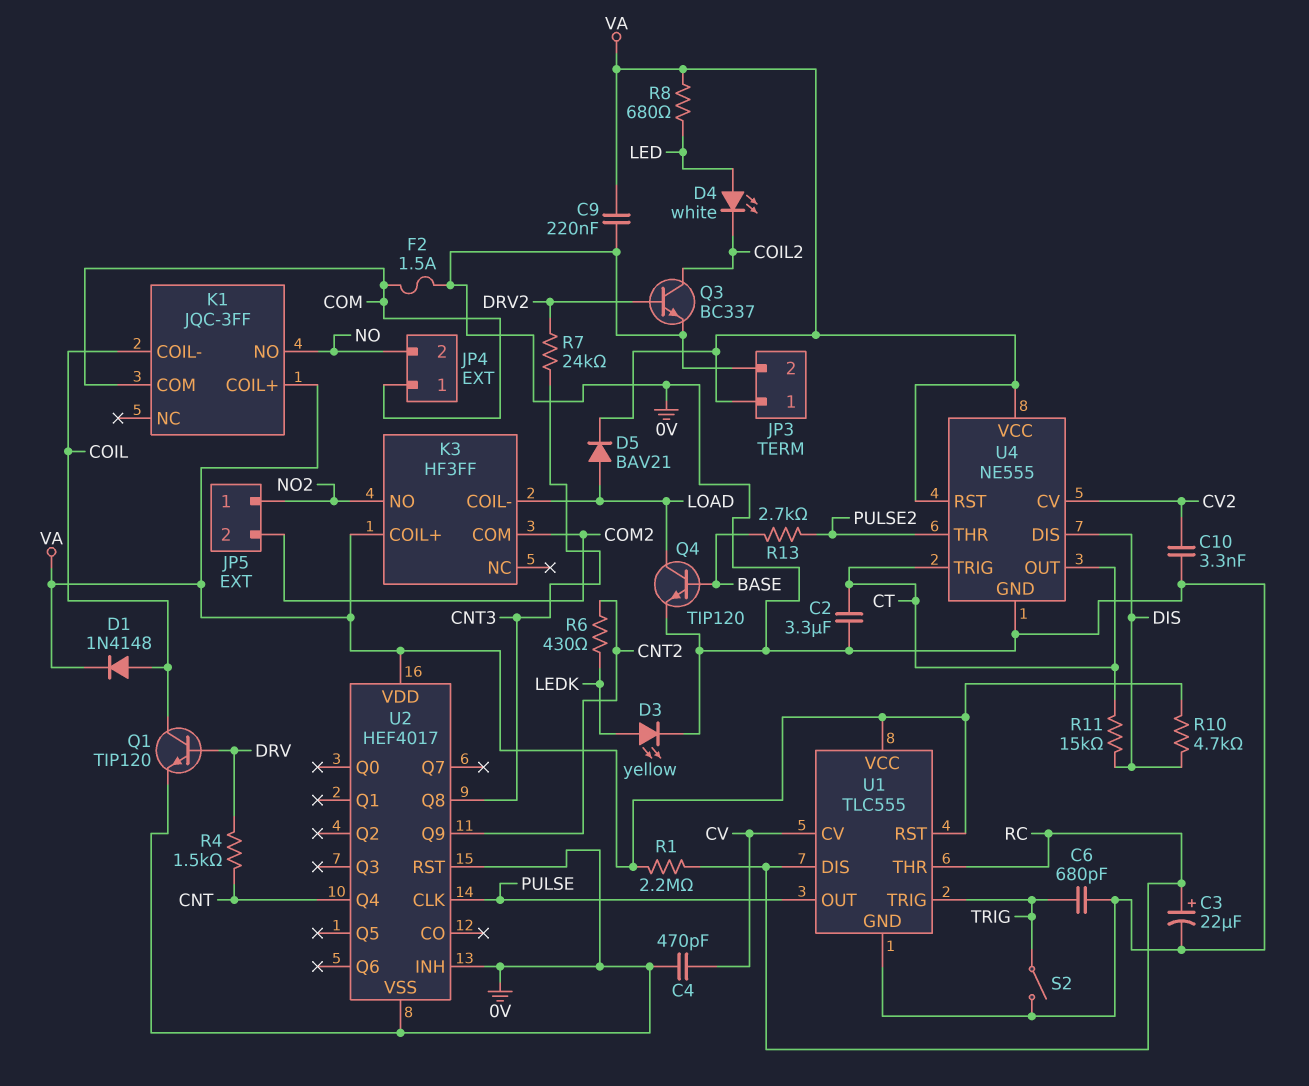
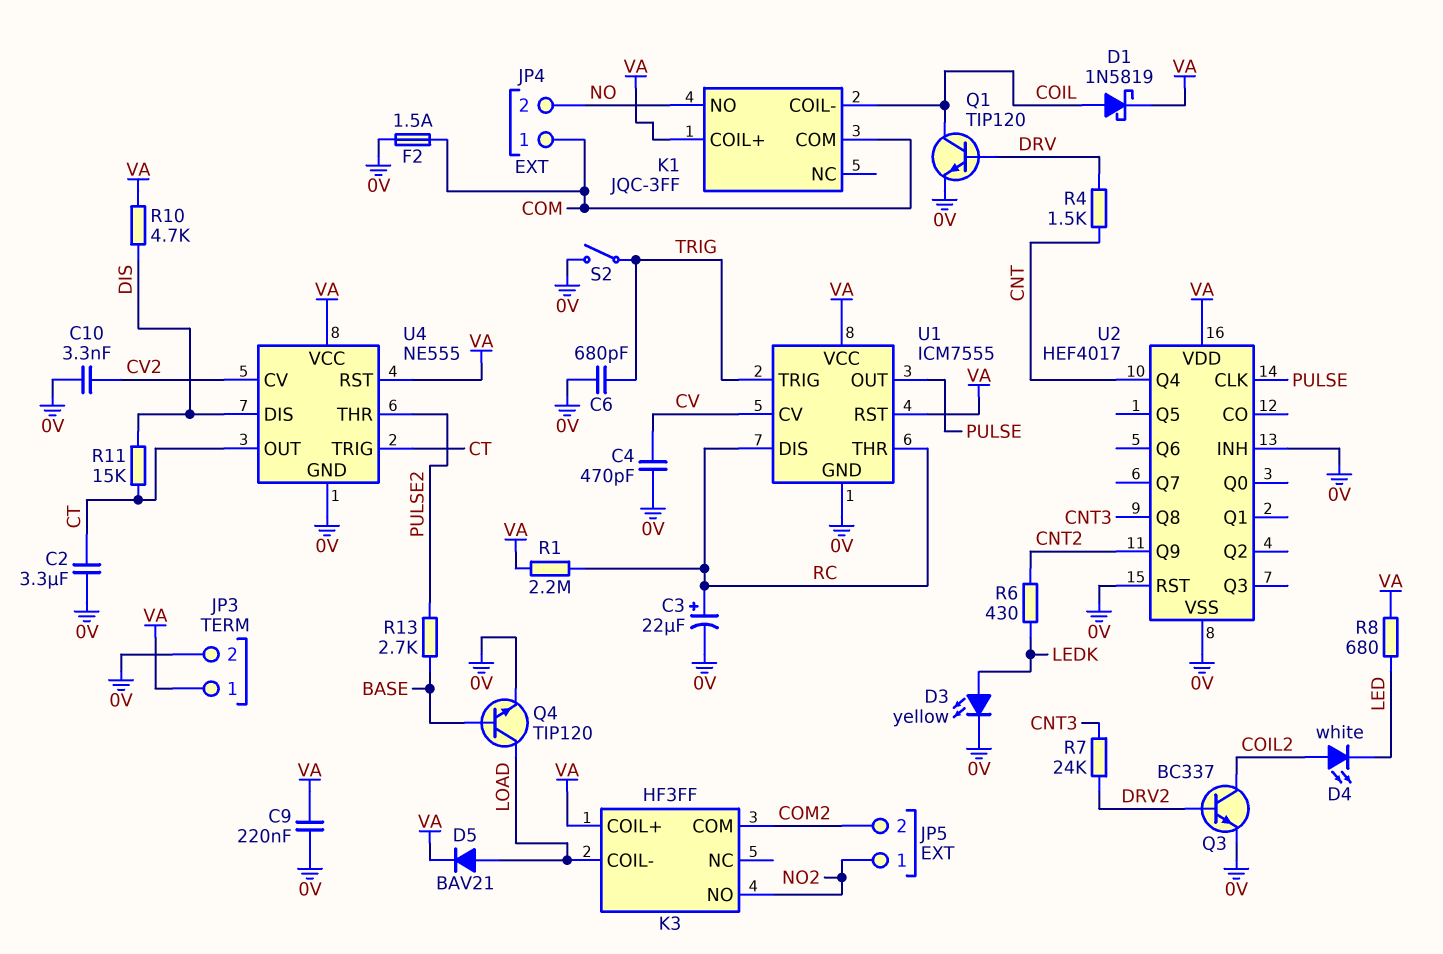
D1: diode 1N4148 (A COIL, K VA) -> schottky 1N5819 (A COIL, K VA)
D4: LED white (A LED, K COIL2) -> LED white (A COIL2, K LED)
U1: TLC555 -> ICM7555

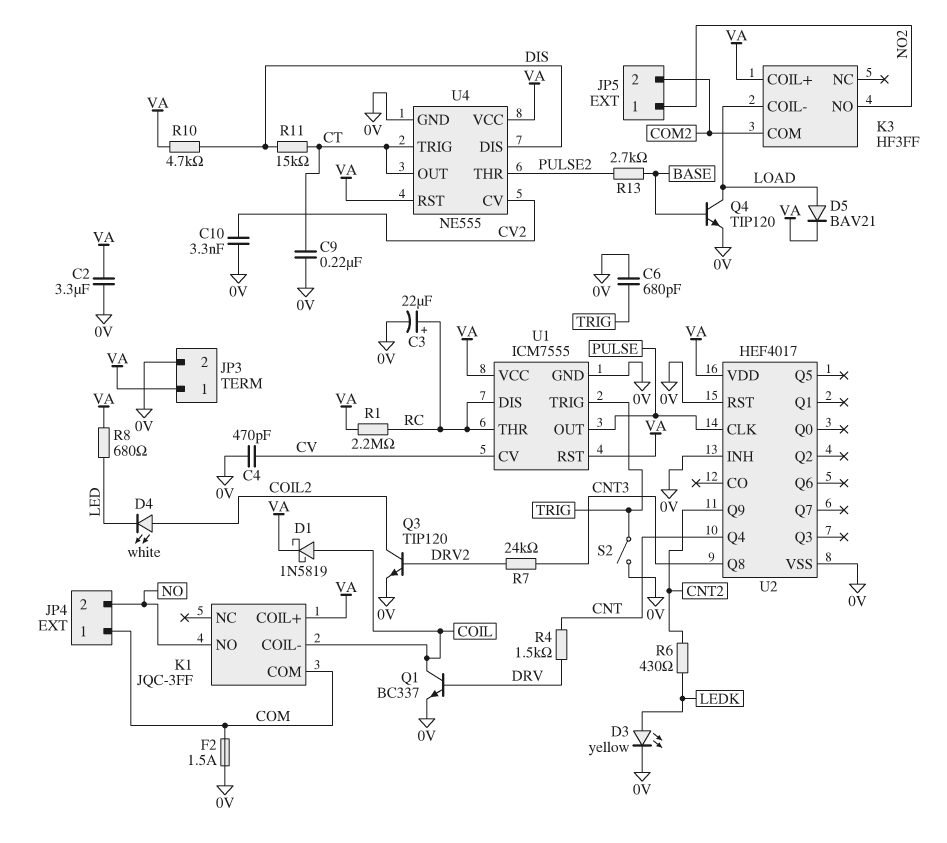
C2: 3.3uF (0V, CT) -> 3.3uF (0V, VA)
C9: 220nF (0V, VA) -> 220nF (0V, CT)
Q1: NPN TIP120 (B DRV, C COIL, E 0V) -> NPN BC337 (B DRV, C COIL, E 0V)
Q3: NPN BC337 (B DRV2, C COIL2, E 0V) -> NPN TIP120 (B DRV2, C COIL2, E 0V)

